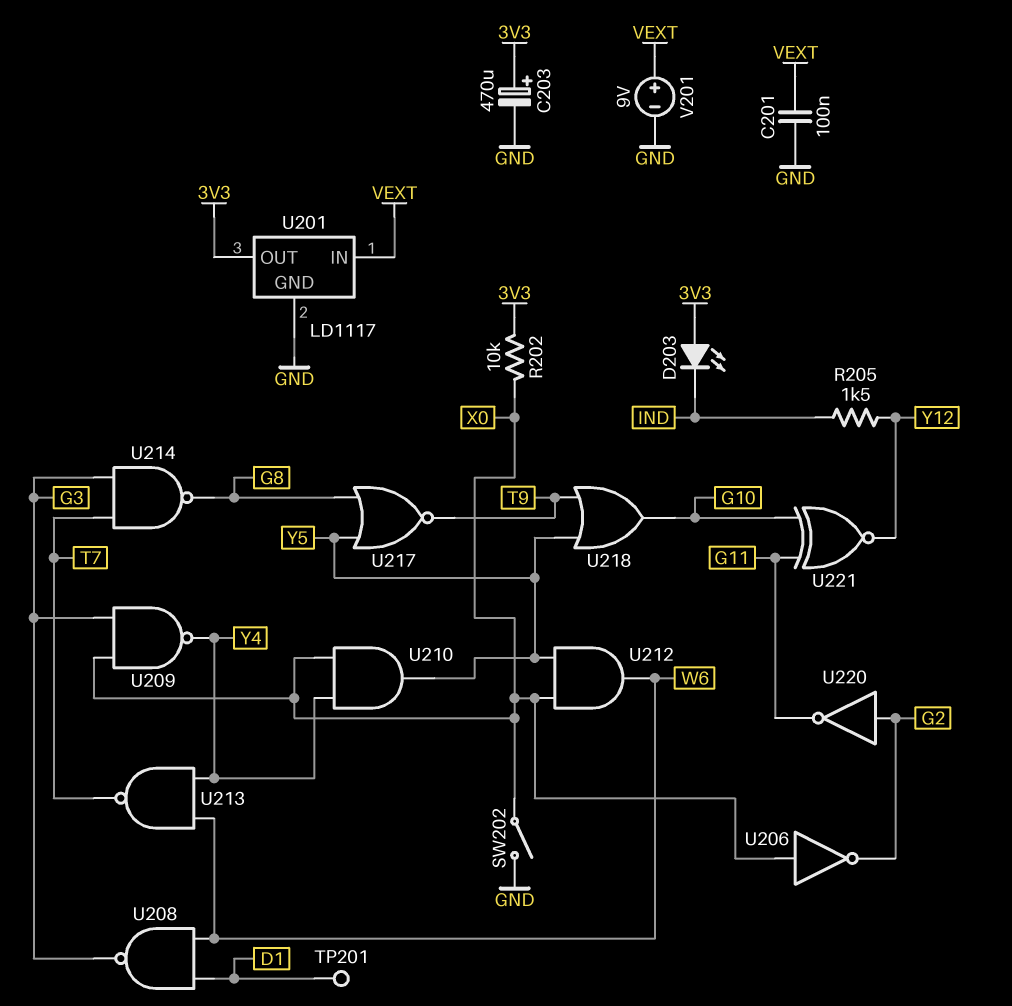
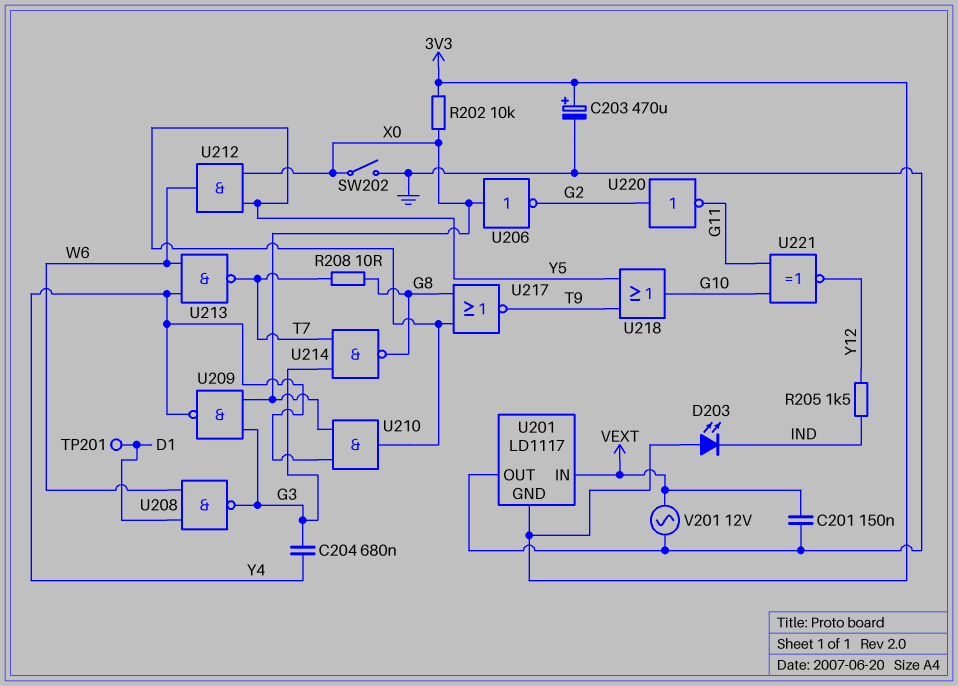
C201: 100nF (GND, VEXT) -> 150nF (GND, VEXT)
C204: none -> 680nF (G3, Y4)
R208: none -> 10 (G8, T7)
U201 pin GND: GND -> 3V3
U201 pin OUT: 3V3 -> GND
V201: 9V (plus VEXT, minus GND) -> AC 12V (GND, VEXT)

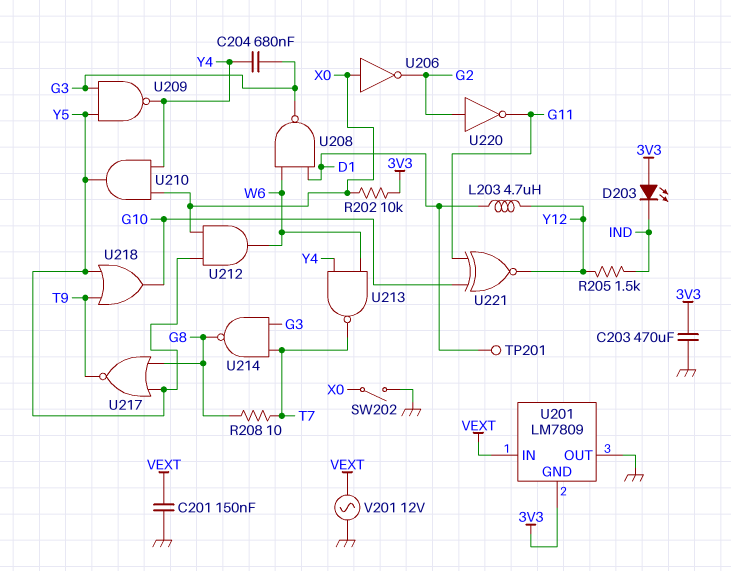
C203: 470uF (plus 3V3, minus GND) -> 470uF (3V3, GND)
L203: none -> 4.7uH (D1, Y12)
U201: LD1117 -> LM7809
U209: NAND (in G3, in X0, out Y4) -> NAND (in G3, in Y5, out Y4)

